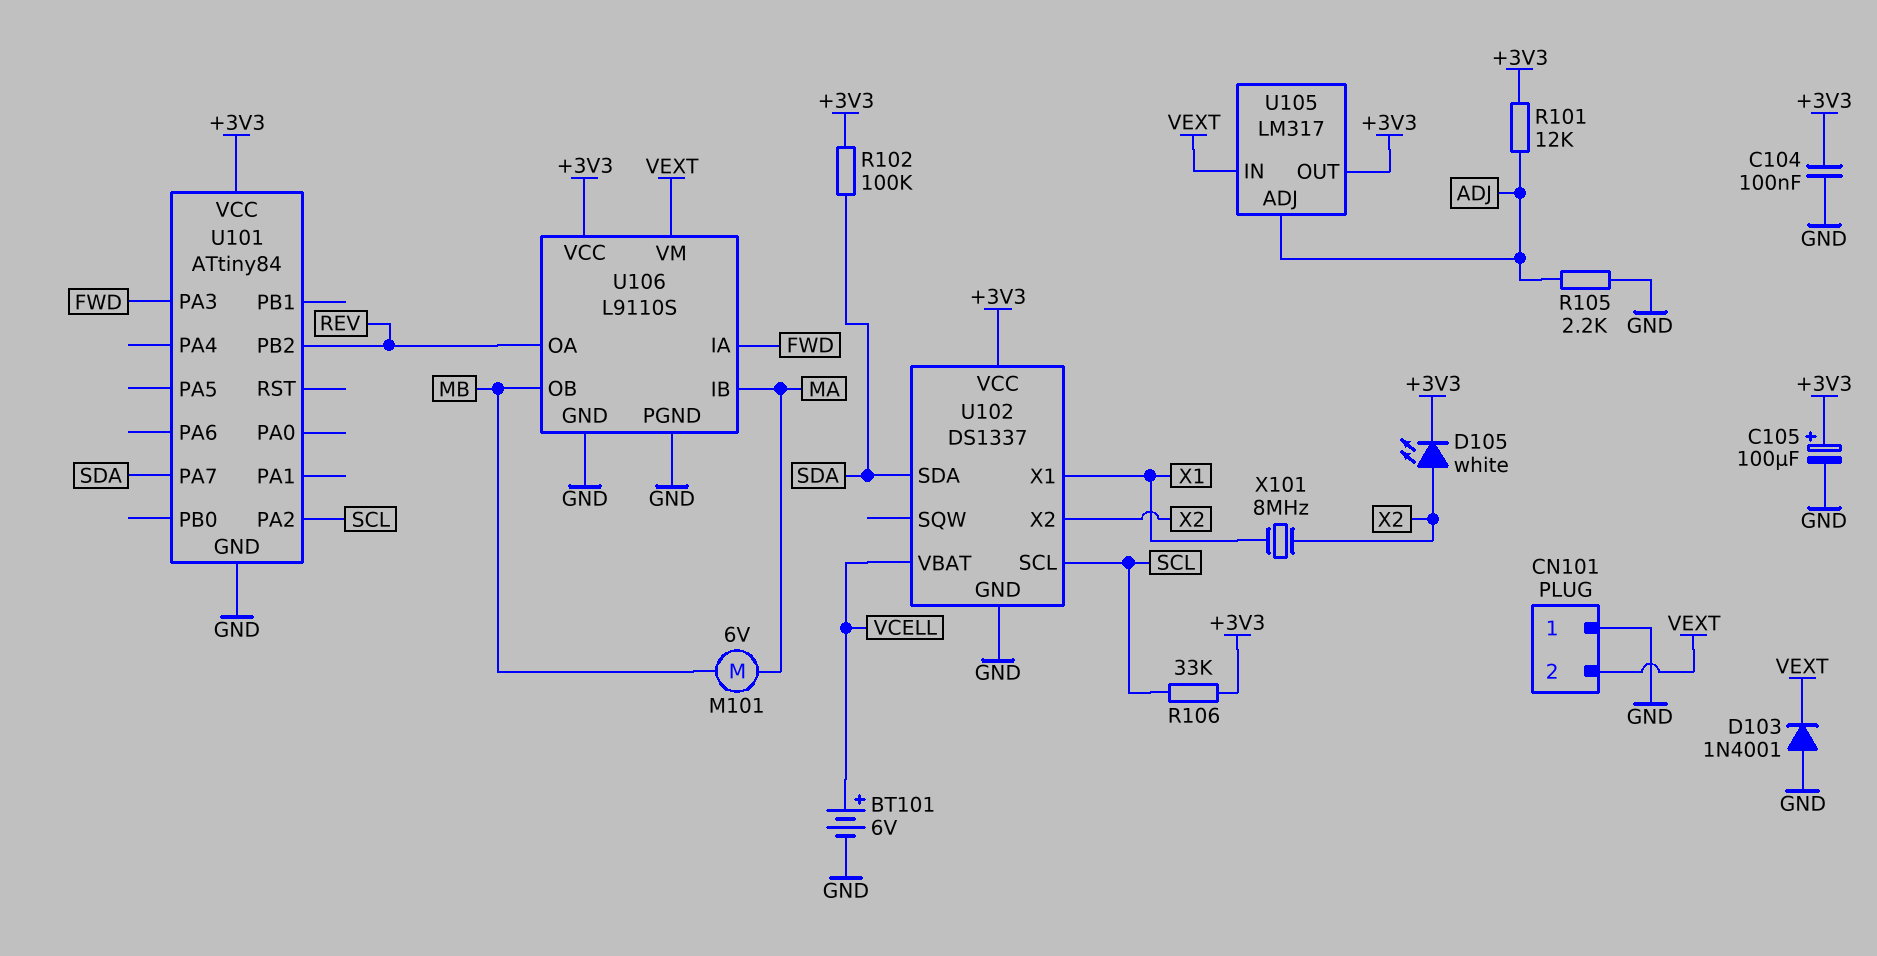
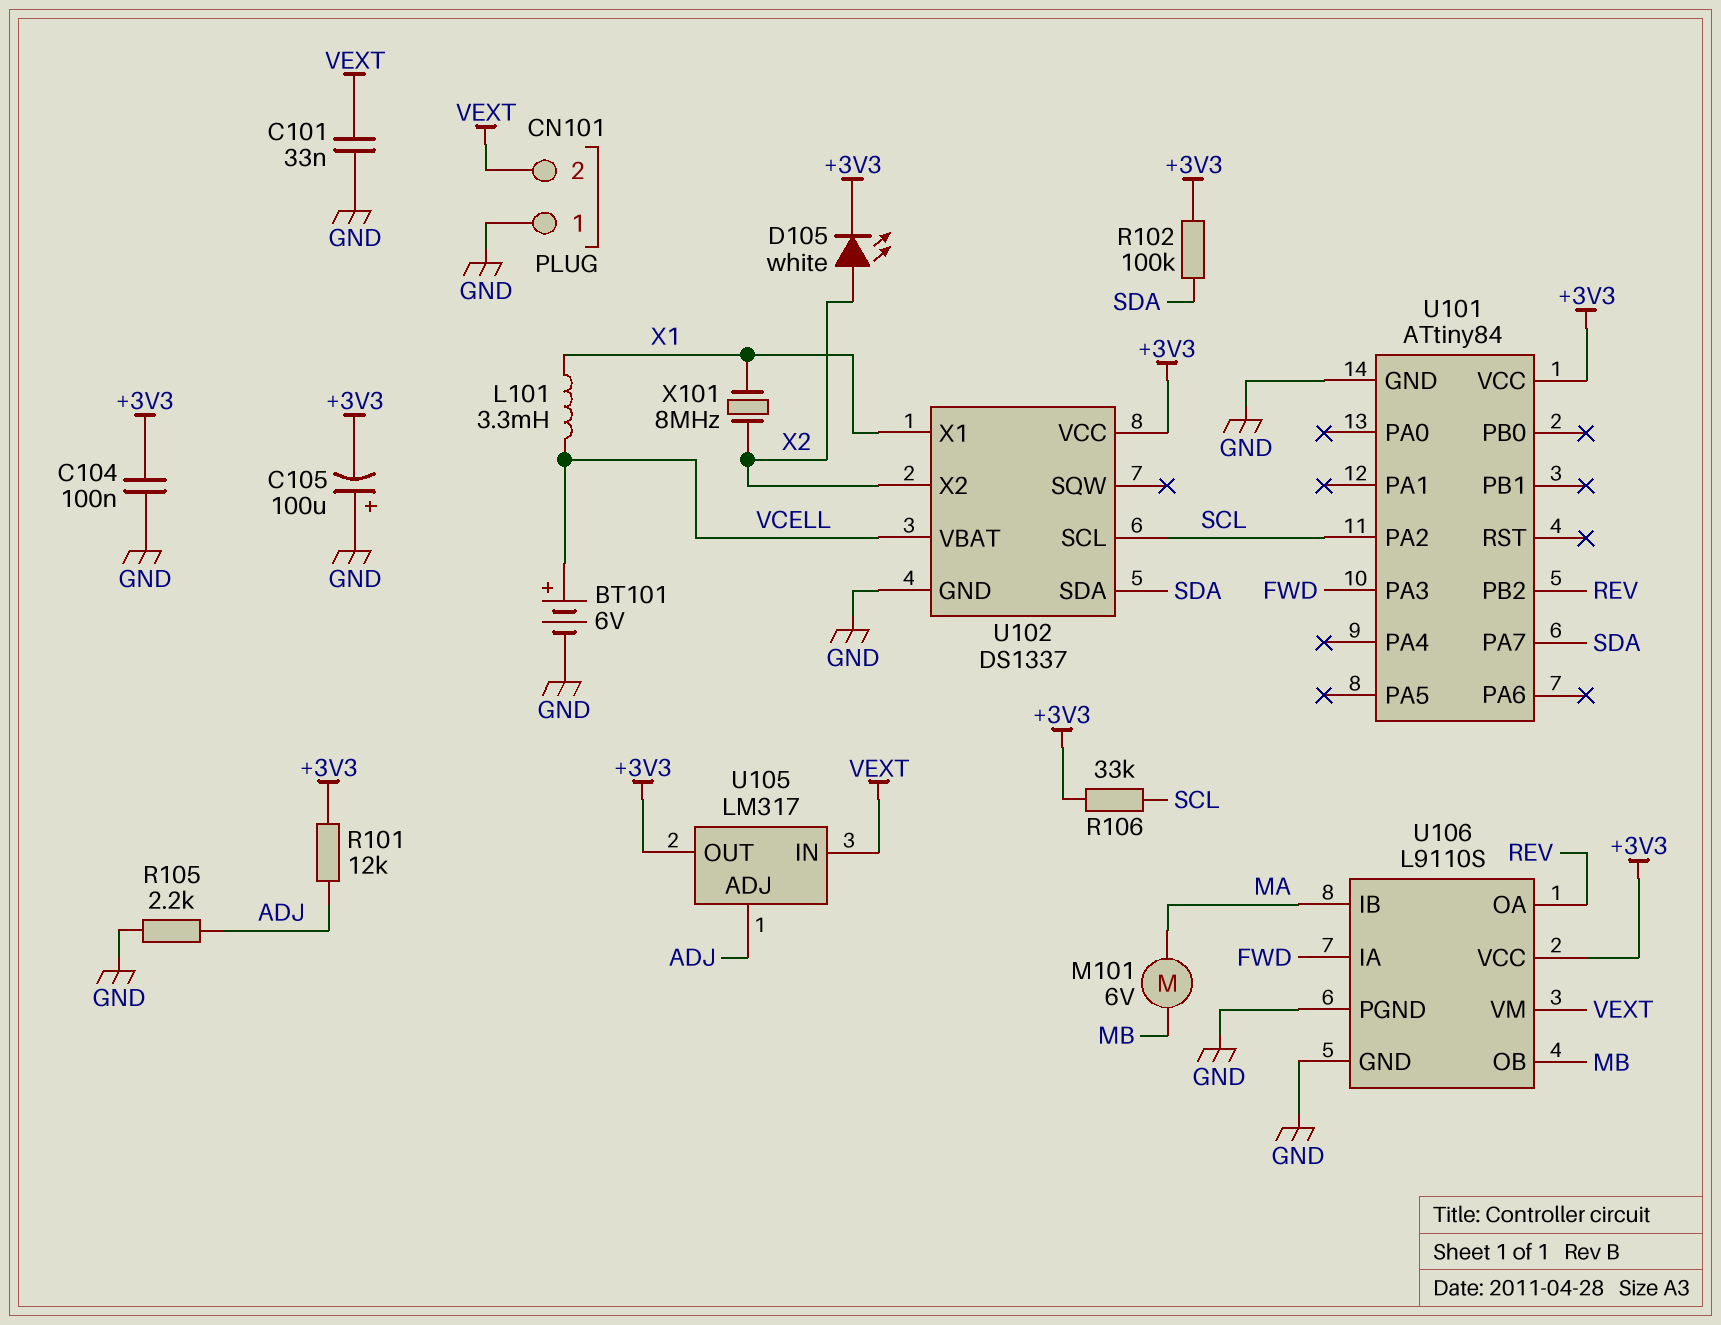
C101: none -> 33nF (GND, VEXT)
C105: 100uF (plus +3V3, minus GND) -> 100uF (plus GND, minus +3V3)
D103: diode 1N4001 (A GND, K VEXT) -> none
L101: none -> 3.3mH (VCELL, X1)

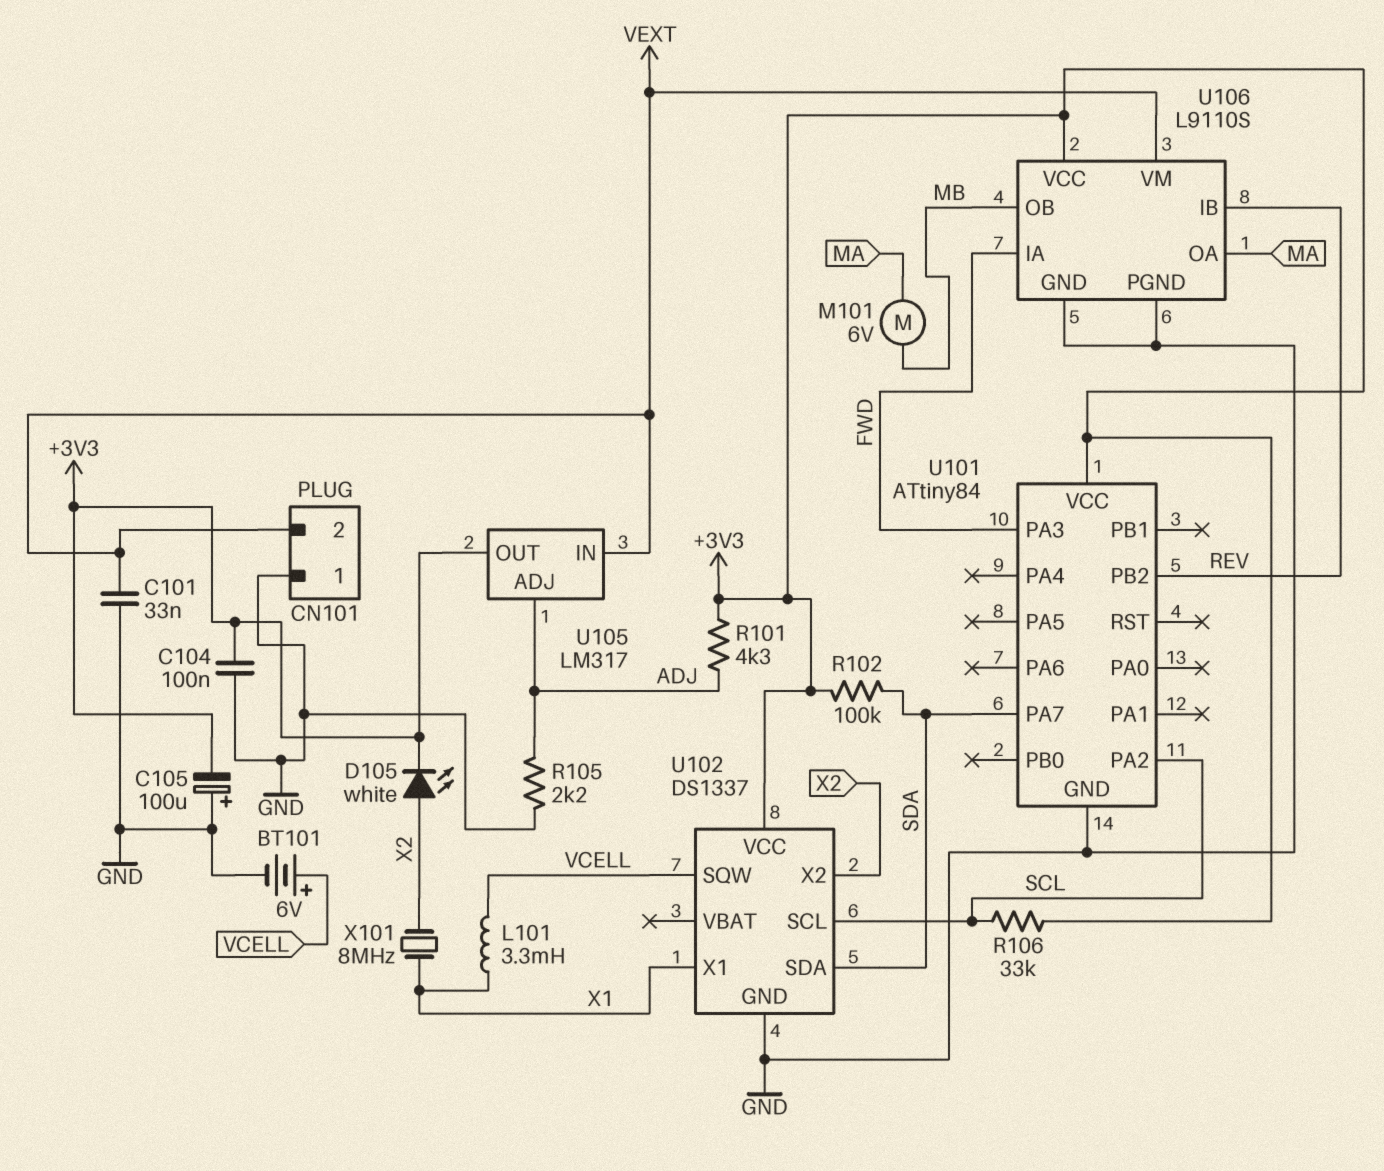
R101: 12k (+3V3, ADJ) -> 4.3k (+3V3, ADJ)
U102 pin SQW: none -> VCELL
U102 pin VBAT: VCELL -> none
U106 pin IB: MA -> REV
U106 pin OA: REV -> MA

